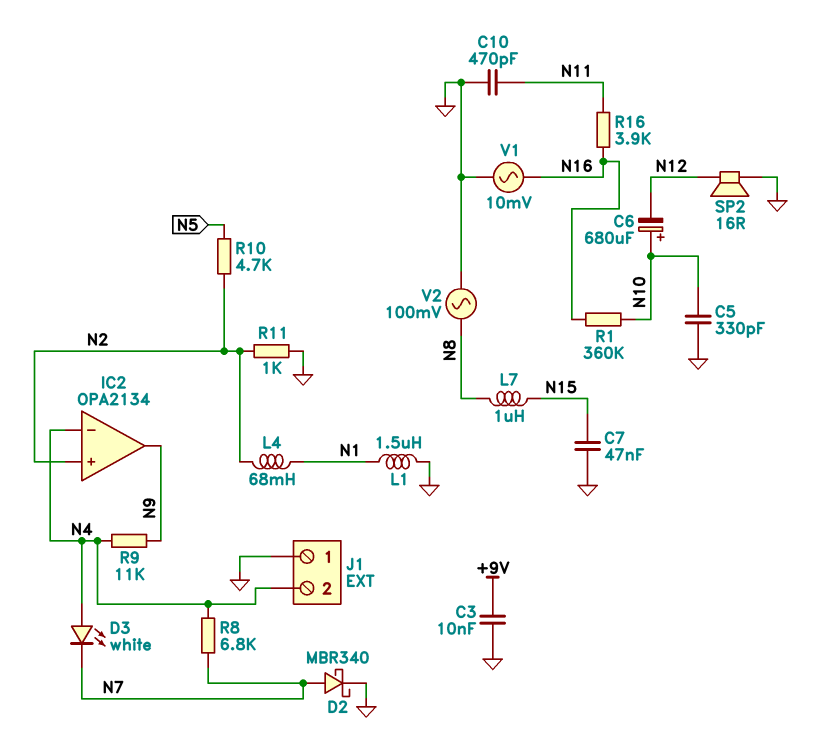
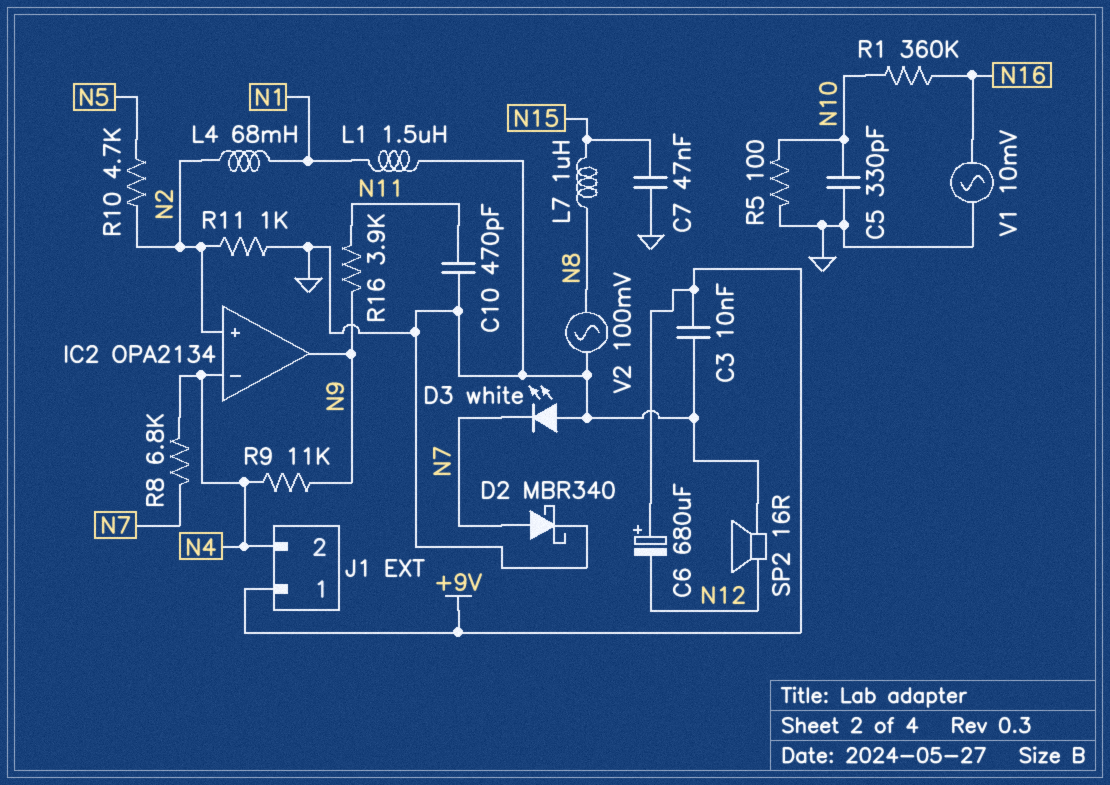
C6: 680uF (plus N10, minus N12) -> 680uF (plus +9V, minus N12)
D3: LED white (A N4, K N7) -> LED white (A GND, K N7)
J1 pin 1: GND -> +9V
R5: none -> 100 (GND, N10)
R16: 3.9k (N11, N16) -> 3.9k (N9, N11)

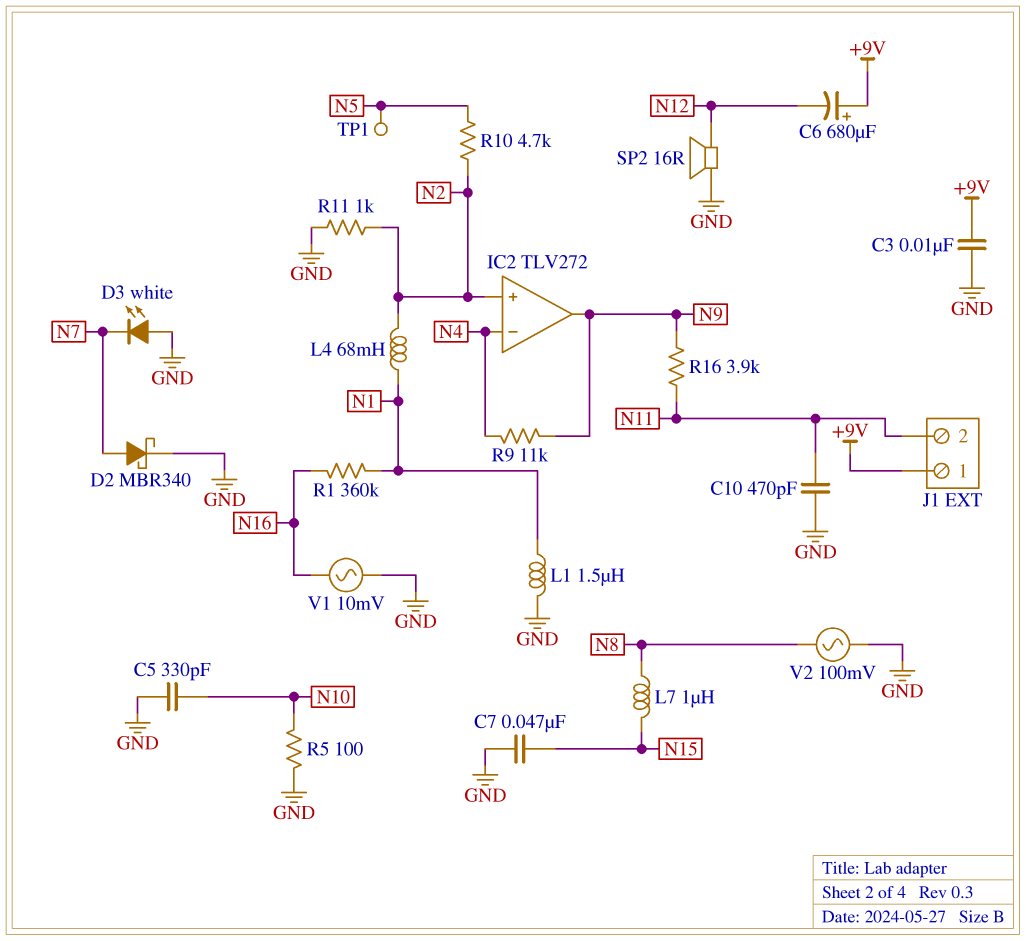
IC2: OPA2134 -> TLV272
J1 pin 2: N4 -> N11
R1: 360k (N10, N16) -> 360k (N1, N16)
R8: 6.8k (N4, N7) -> none
TP1: none -> test point (N5)

